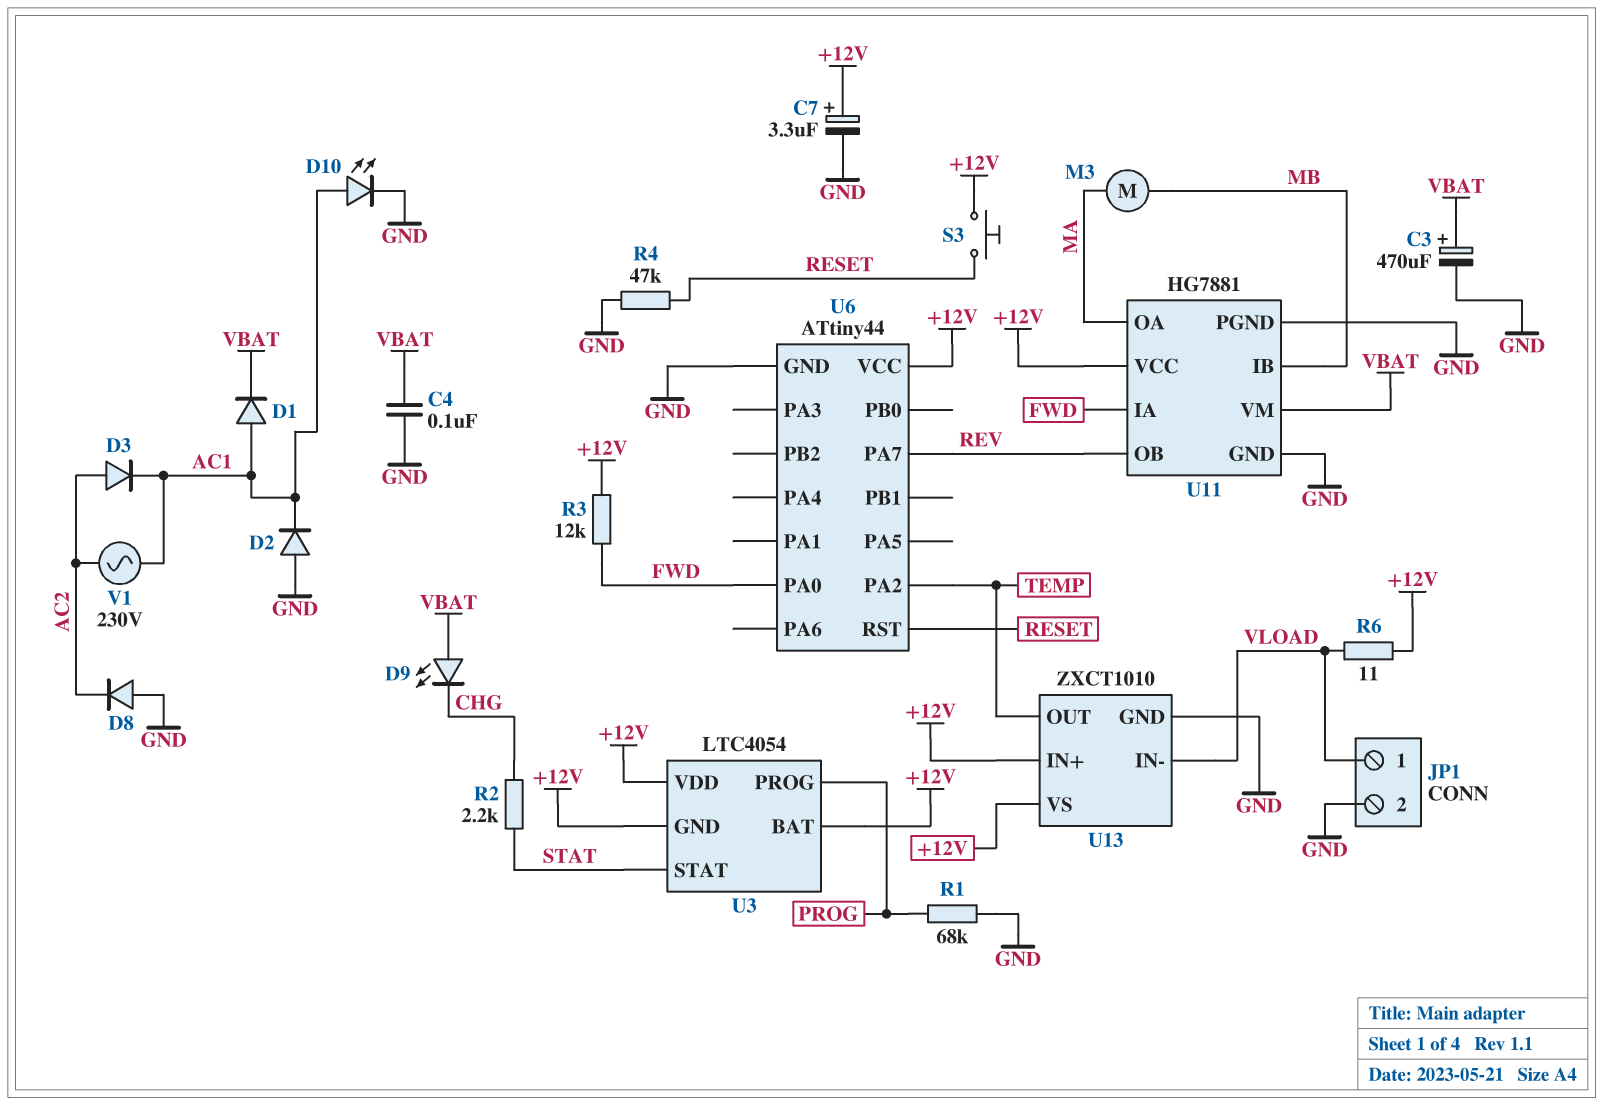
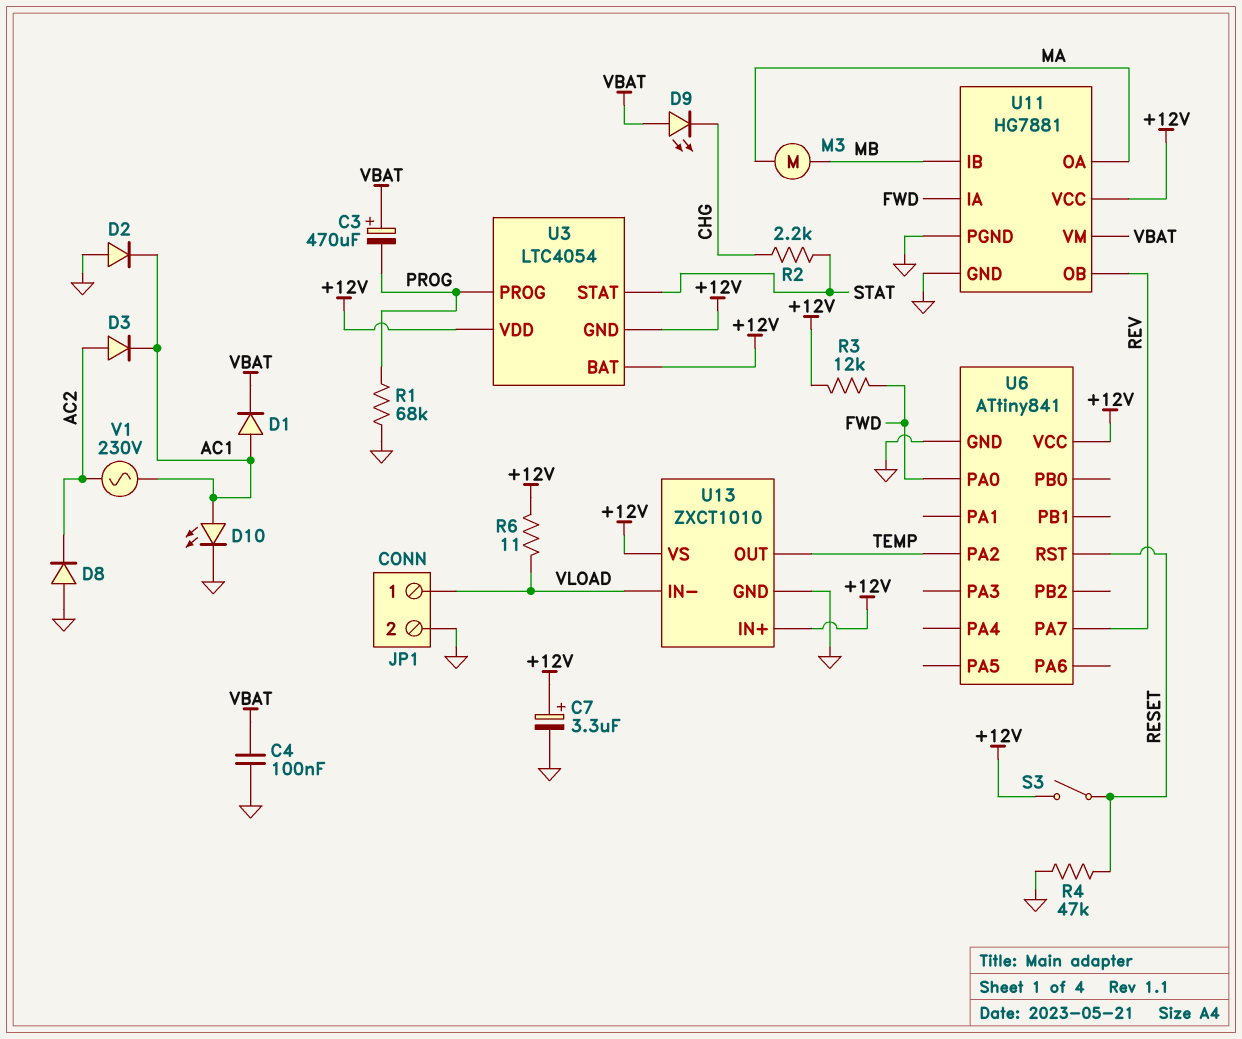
C3: 470uF (plus VBAT, minus GND) -> 470uF (plus VBAT, minus PROG)
S3: button (+12V, RESET) -> switch (+12V, RESET)
U6: ATtiny44 -> ATtiny841

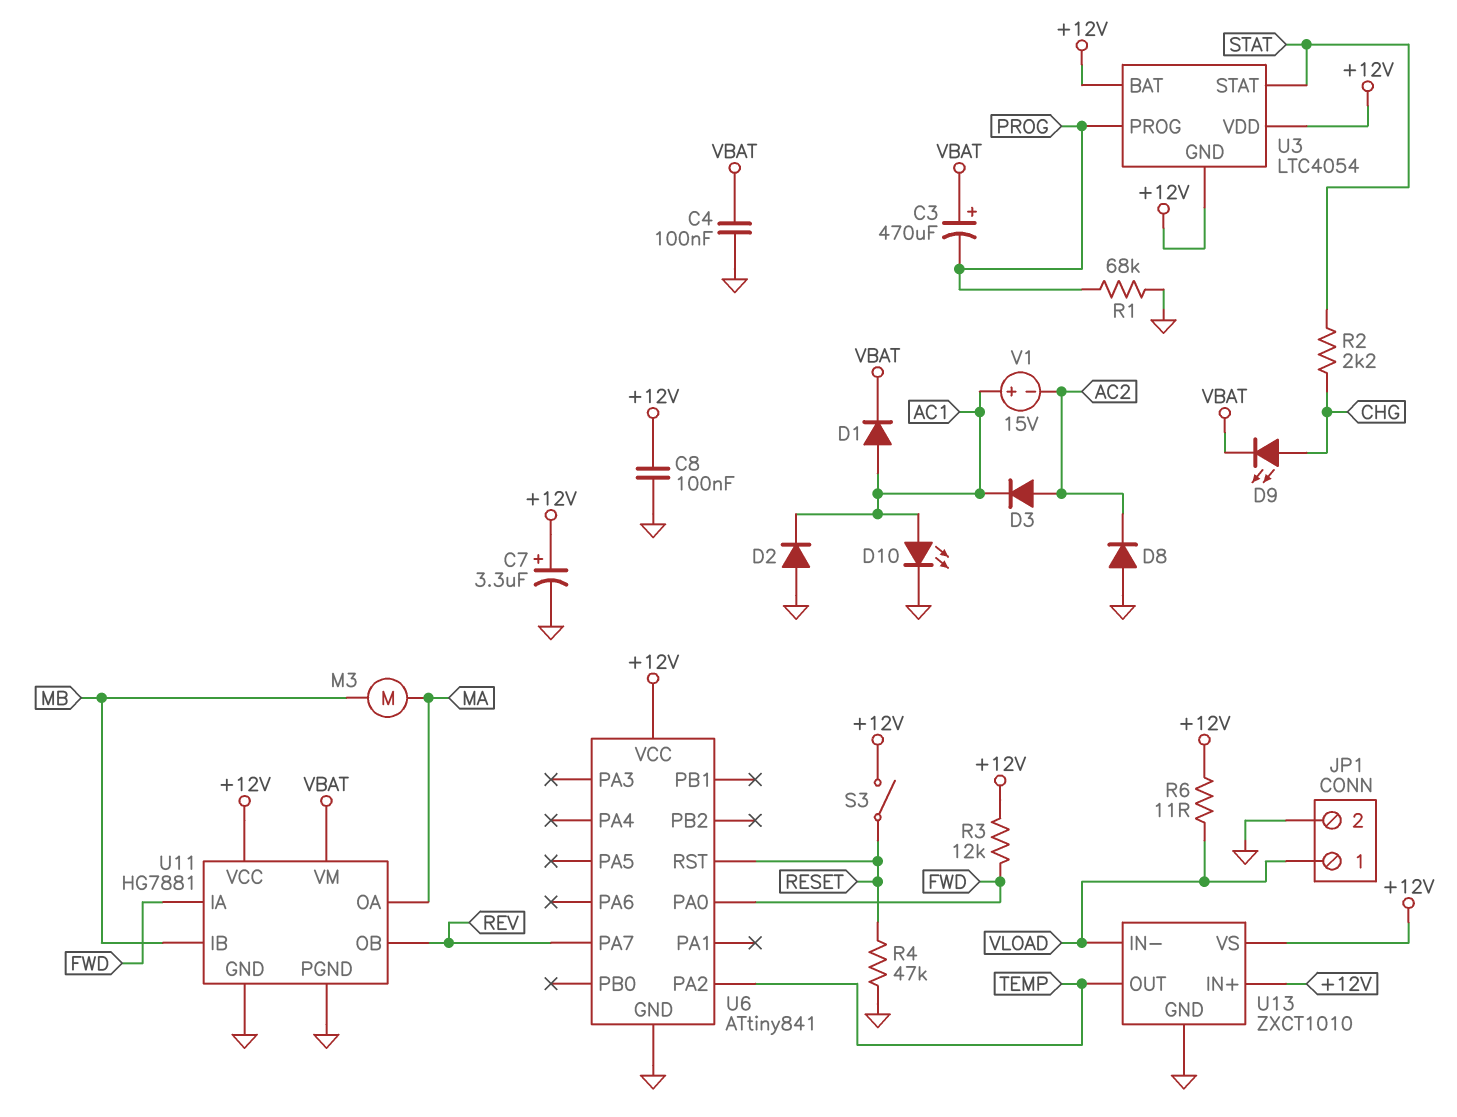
C8: none -> 100nF (+12V, GND)
D9: LED (A VBAT, K CHG) -> LED (A CHG, K VBAT)
V1: AC 230V (AC1, AC2) -> 15V (plus AC1, minus AC2)

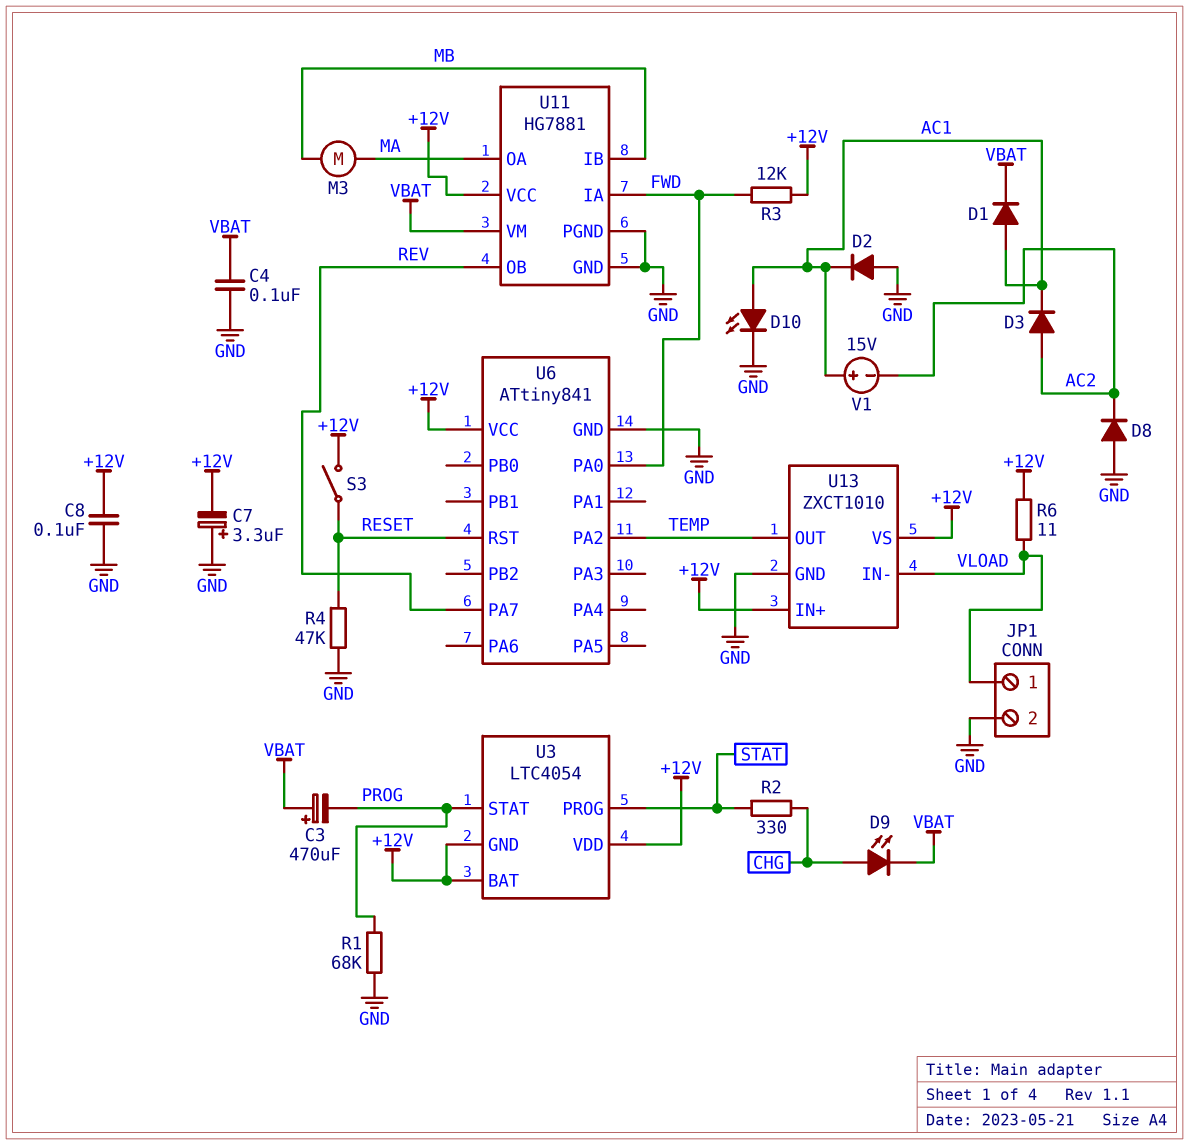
C7: 3.3uF (plus +12V, minus GND) -> 3.3uF (plus GND, minus +12V)
R2: 2.2k (CHG, STAT) -> 330 (CHG, STAT)
U3 pin PROG: PROG -> STAT
U3 pin STAT: STAT -> PROG

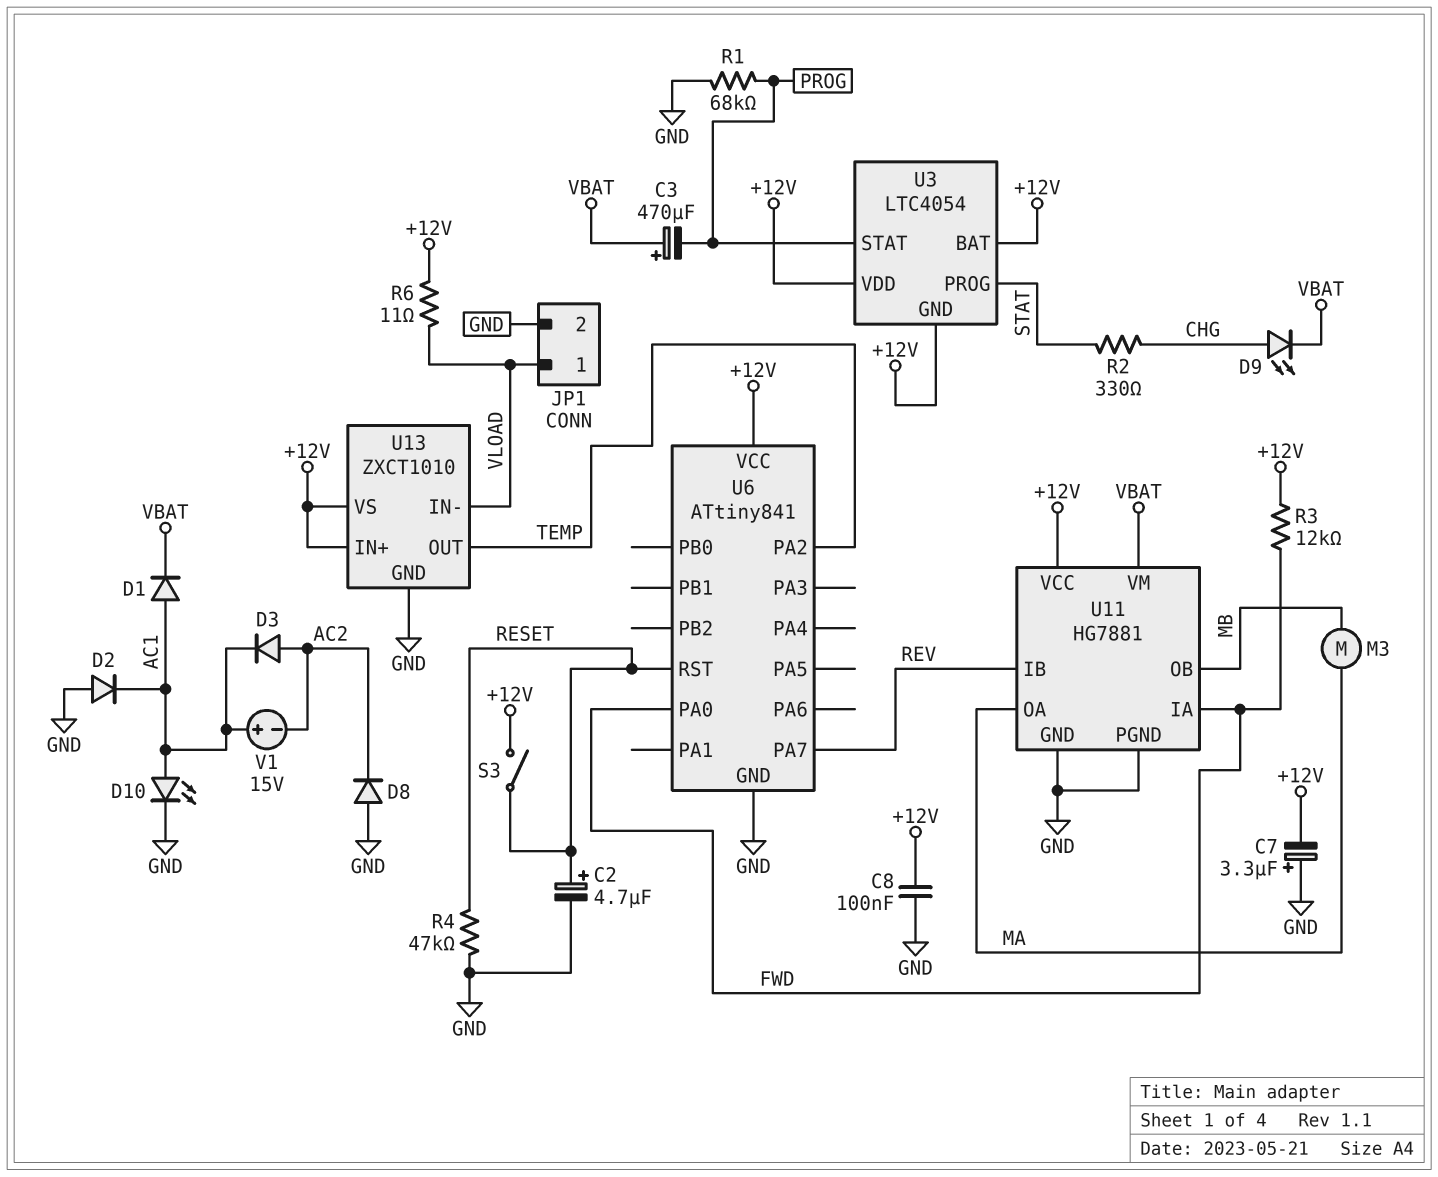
C2: none -> 4.7uF (plus RESET, minus GND)
C4: 100nF (GND, VBAT) -> none
U11 pin IB: MB -> REV
U11 pin OB: REV -> MB

